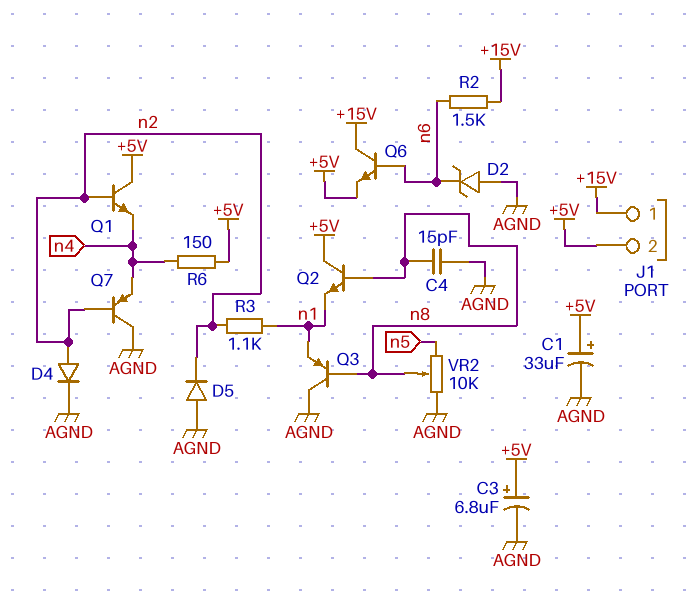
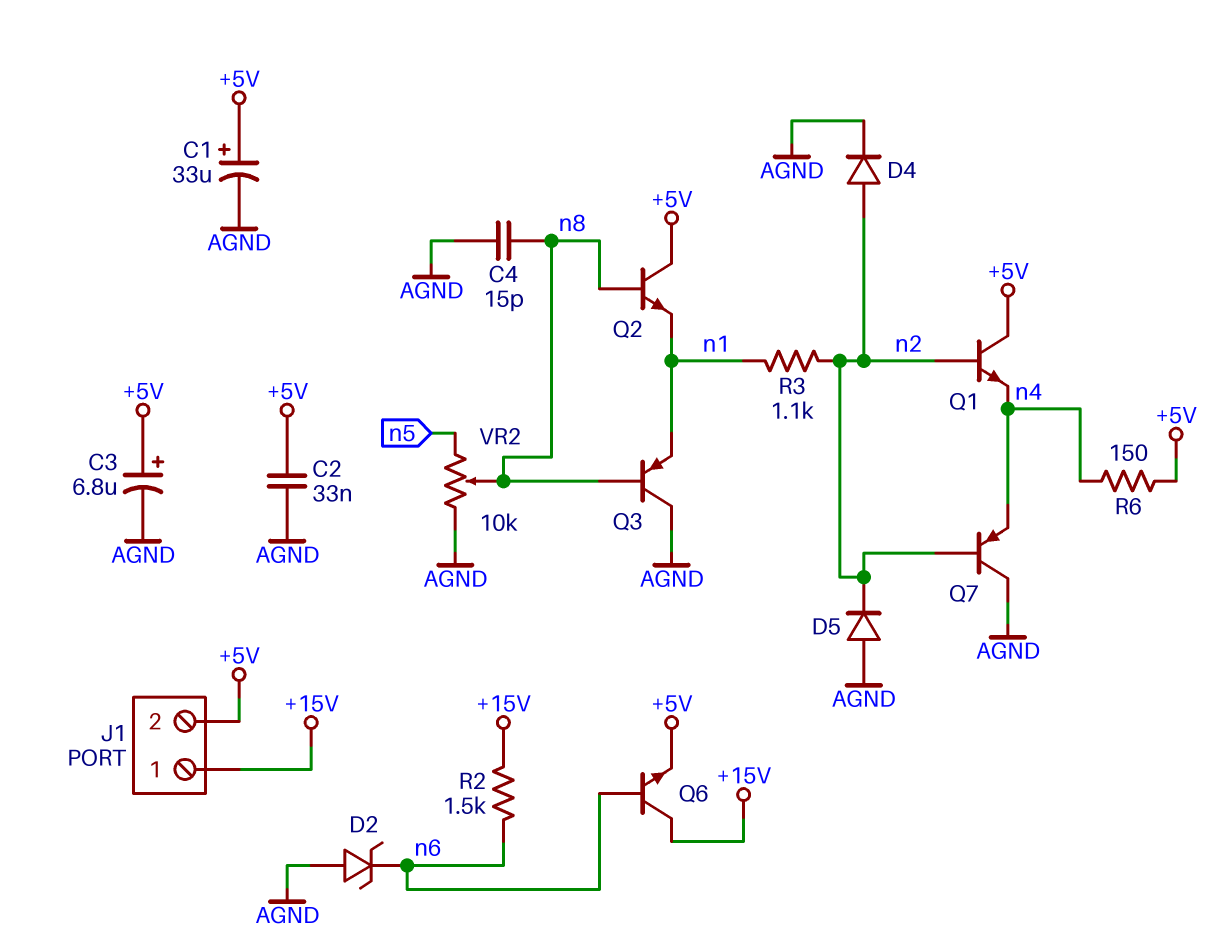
C2: none -> 33nF (+5V, AGND)

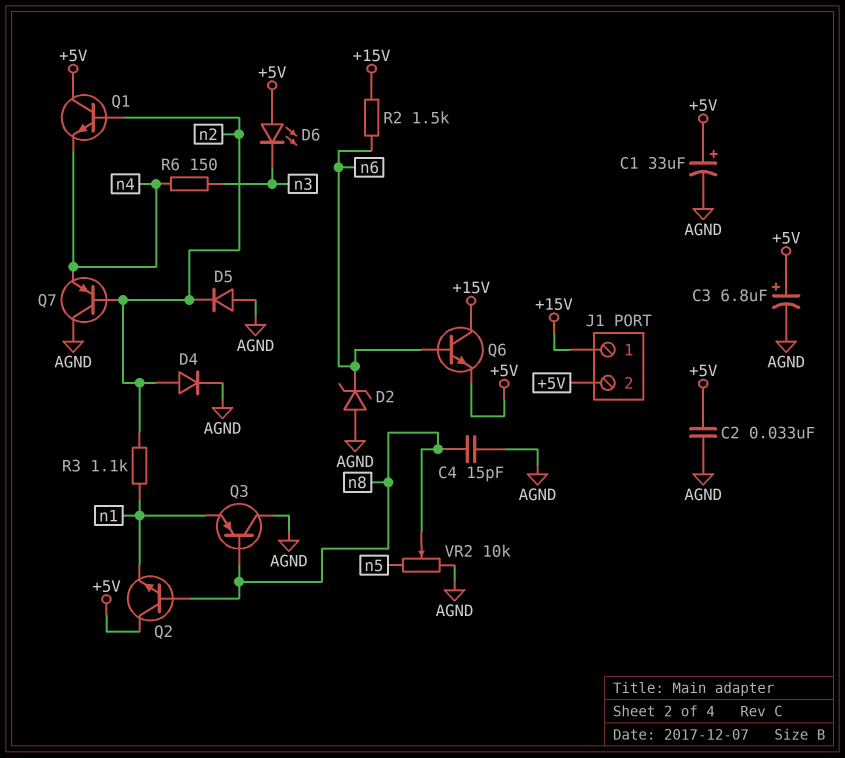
D6: none -> LED (A +5V, K n3)
R6: 150 (+5V, n4) -> 150 (n3, n4)

